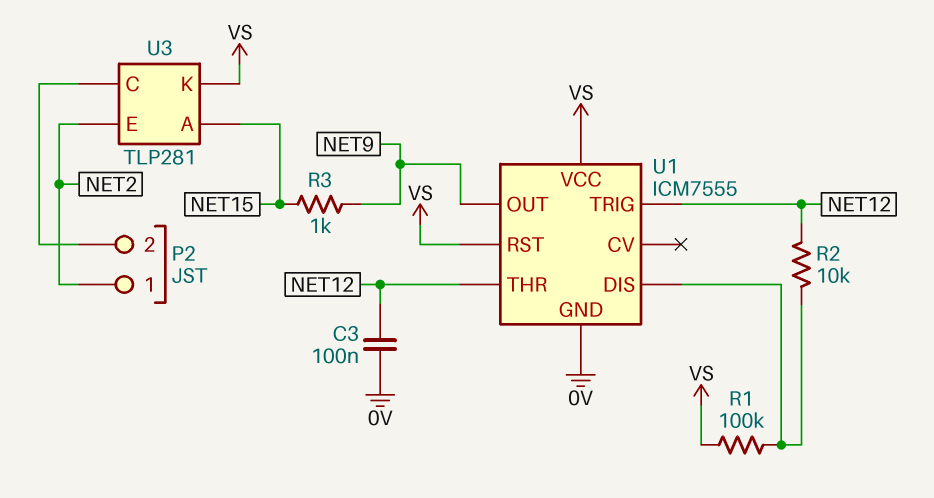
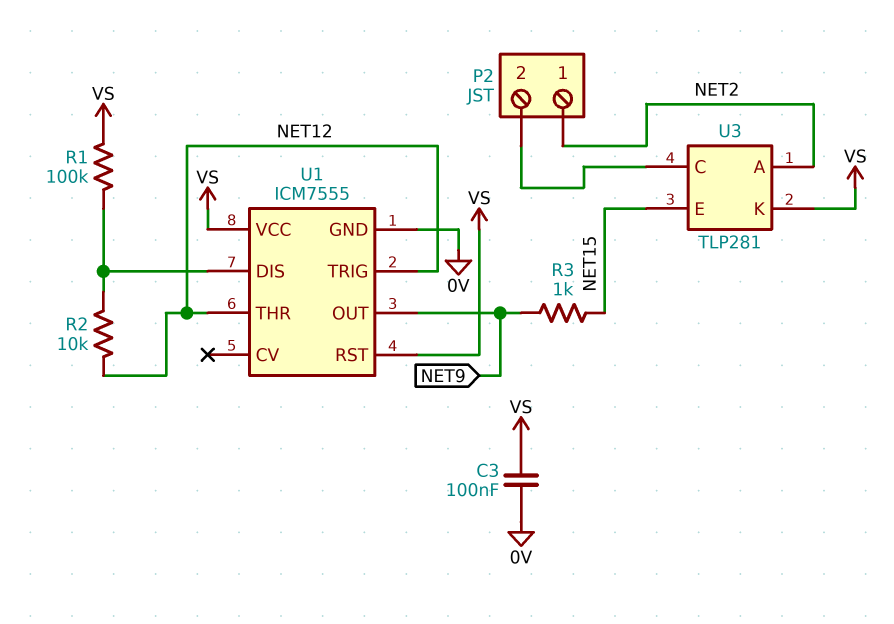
C3: 100nF (0V, NET12) -> 100nF (0V, VS)
U3 pin A: NET15 -> NET2
U3 pin E: NET2 -> NET15

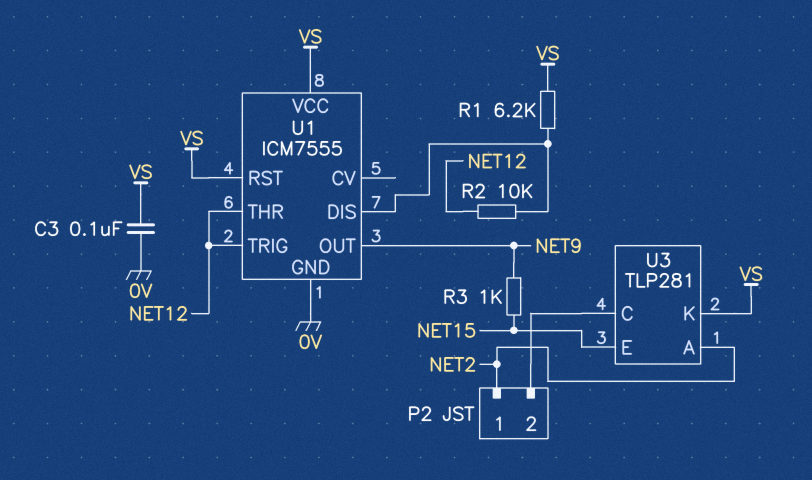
R1: 100k (U1/DIS, VS) -> 6.2k (U1/DIS, VS)

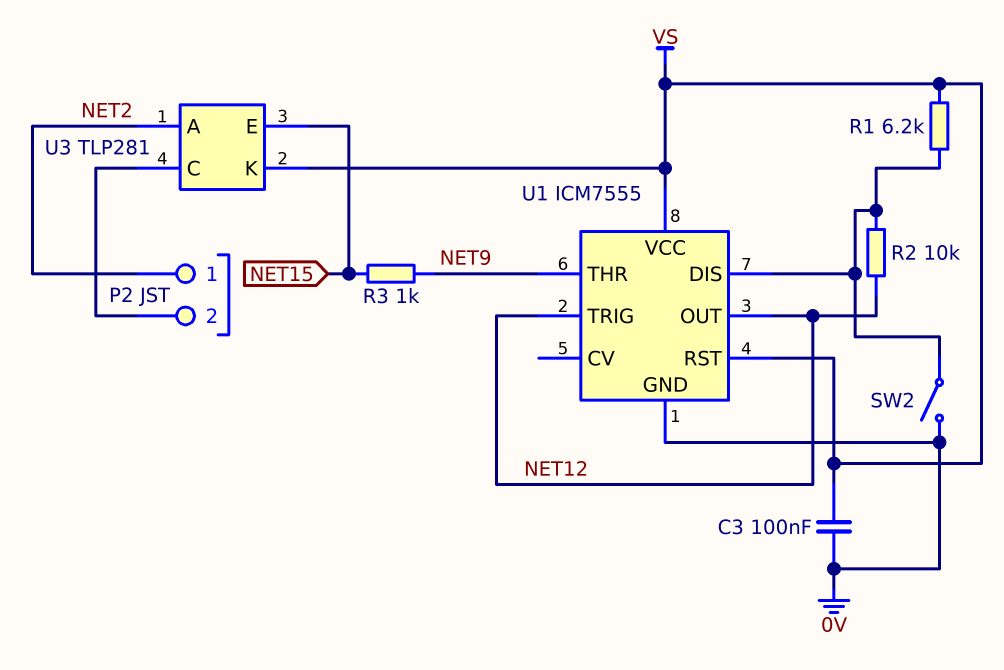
SW2: none -> switch (0V, U1/DIS)
U1 pin OUT: NET9 -> NET12
U1 pin THR: NET12 -> NET9

